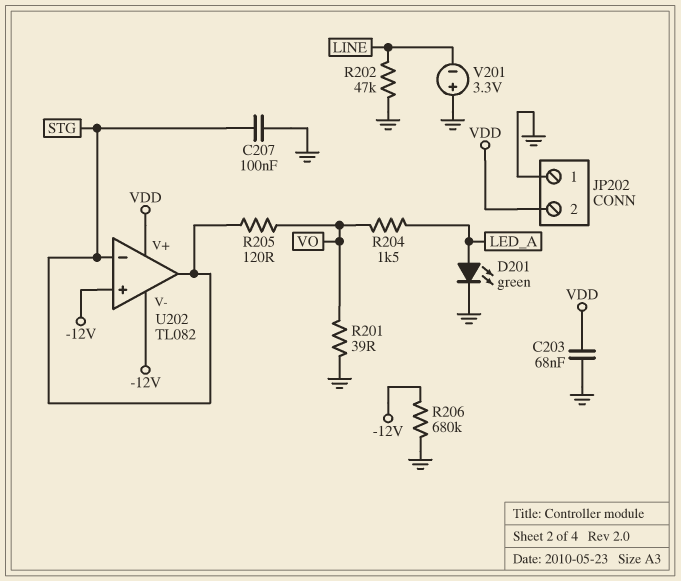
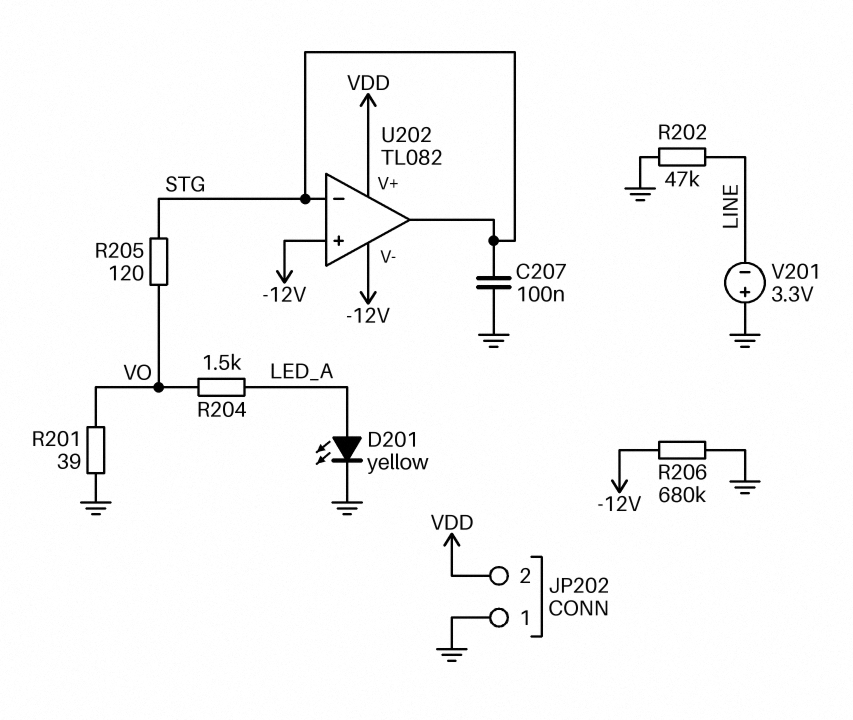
C203: 68nF (GND, VDD) -> none
D201: LED green (A LED_A, K GND) -> LED yellow (A LED_A, K GND)

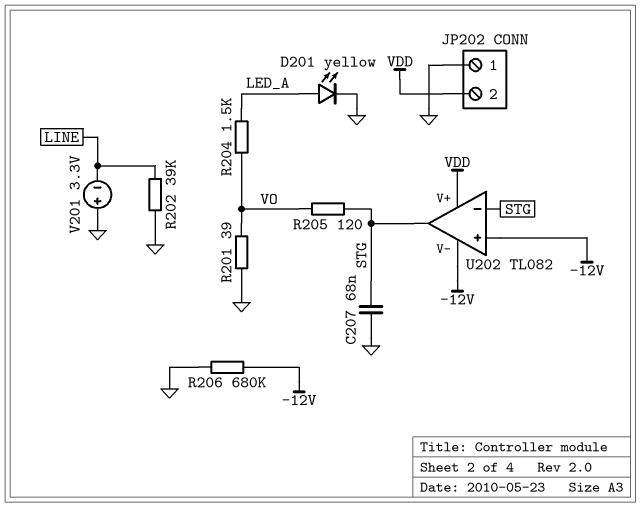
C207: 100nF (GND, STG) -> 68nF (GND, STG)
R202: 47k (GND, LINE) -> 39k (GND, LINE)

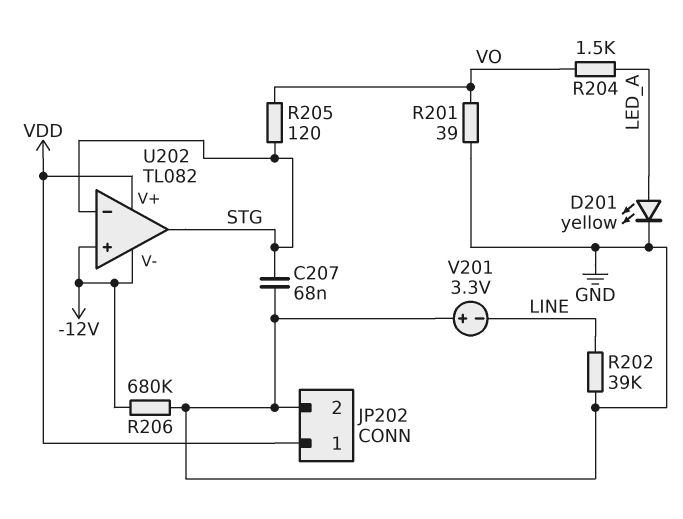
JP202 pin 1: GND -> VDD
JP202 pin 2: VDD -> GND

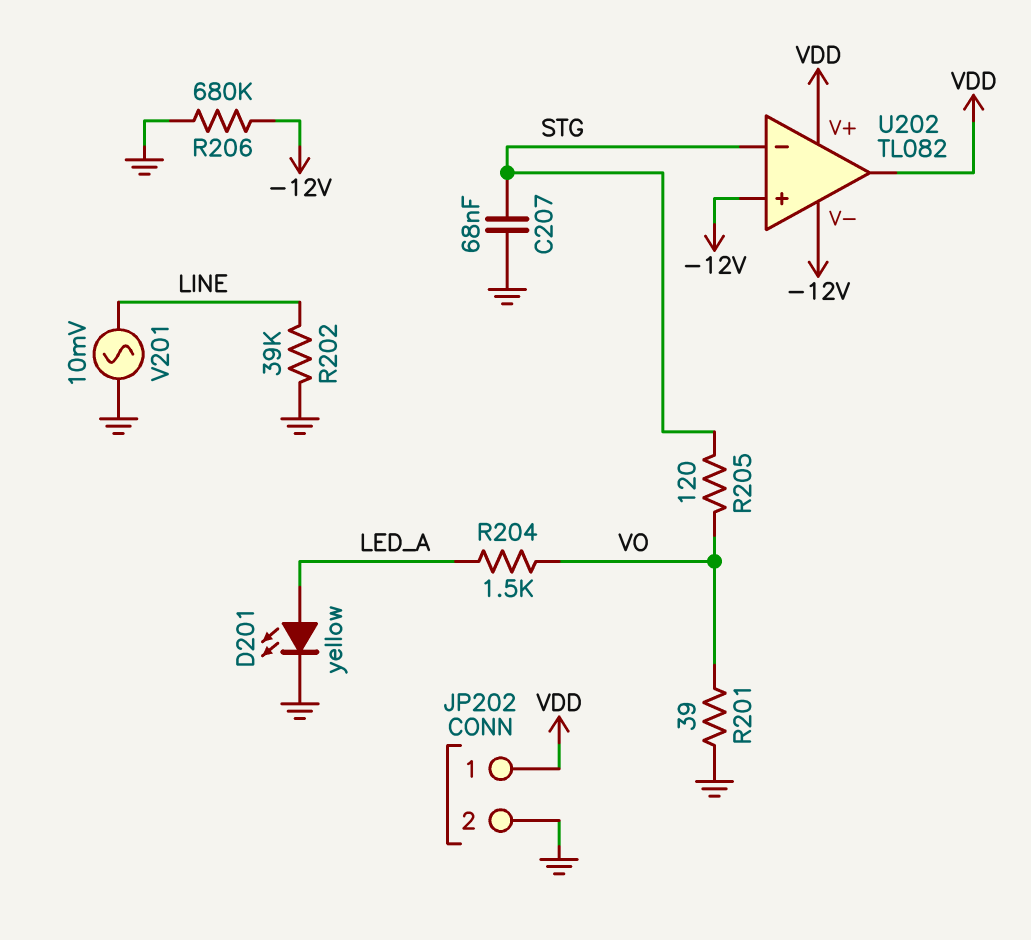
U202 pin out: STG -> VDD
V201: 3.3V (plus GND, minus LINE) -> AC 10mV (GND, LINE)

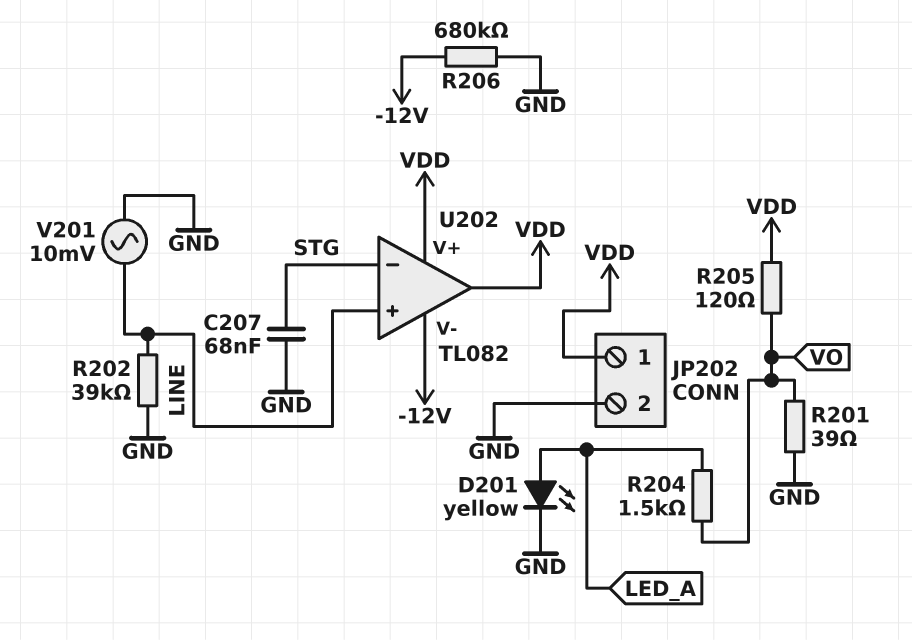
R205: 120 (STG, VO) -> 120 (VDD, VO)
U202 pin in+: -12V -> LINE

